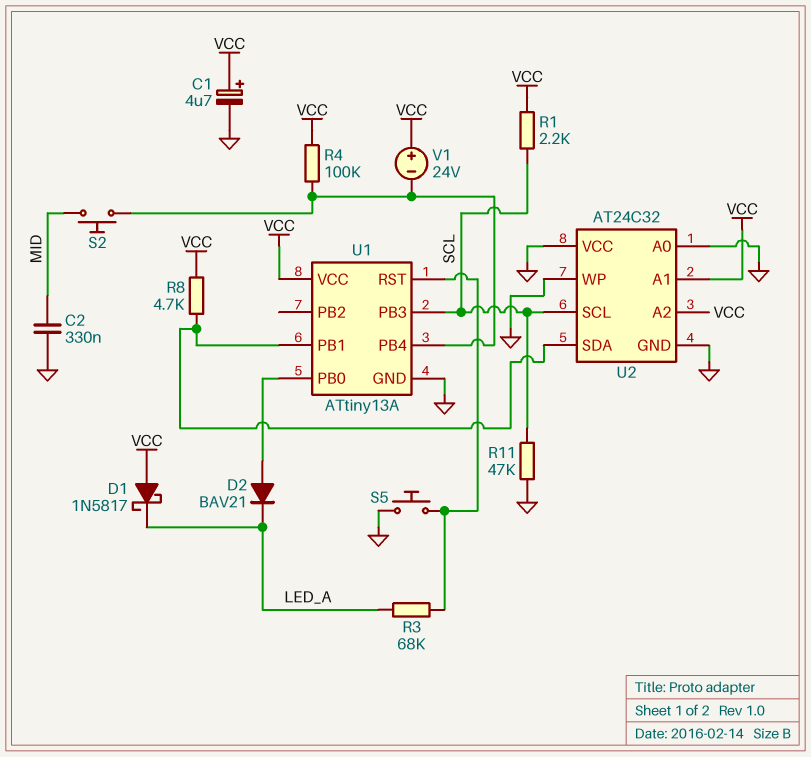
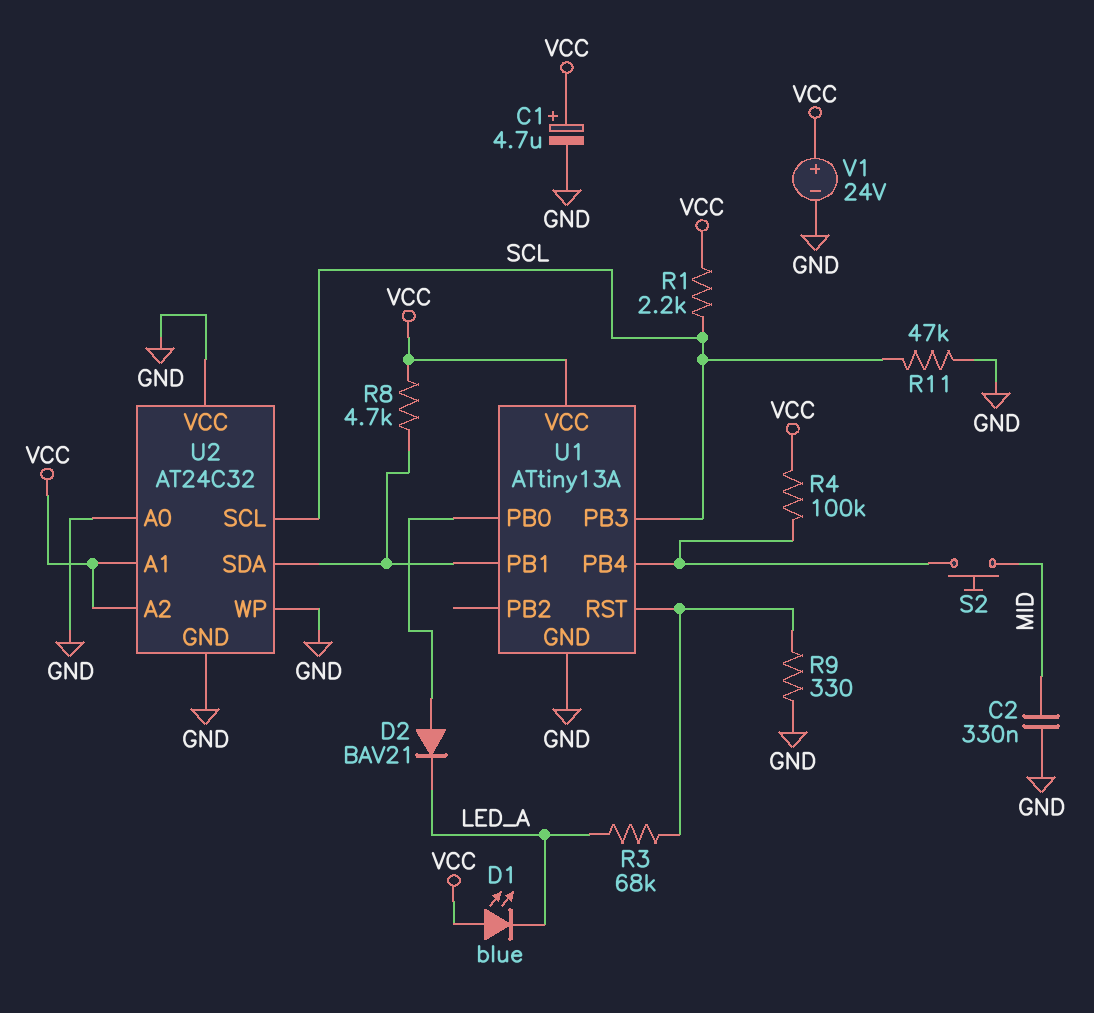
D1: schottky 1N5817 (A VCC, K LED_A) -> LED blue (A VCC, K LED_A)
R9: none -> 330 (GND, U1/RST)
S5: button (GND, U1/RST) -> none
V1: 24V (plus VCC, minus U1/PB4) -> 24V (plus VCC, minus GND)

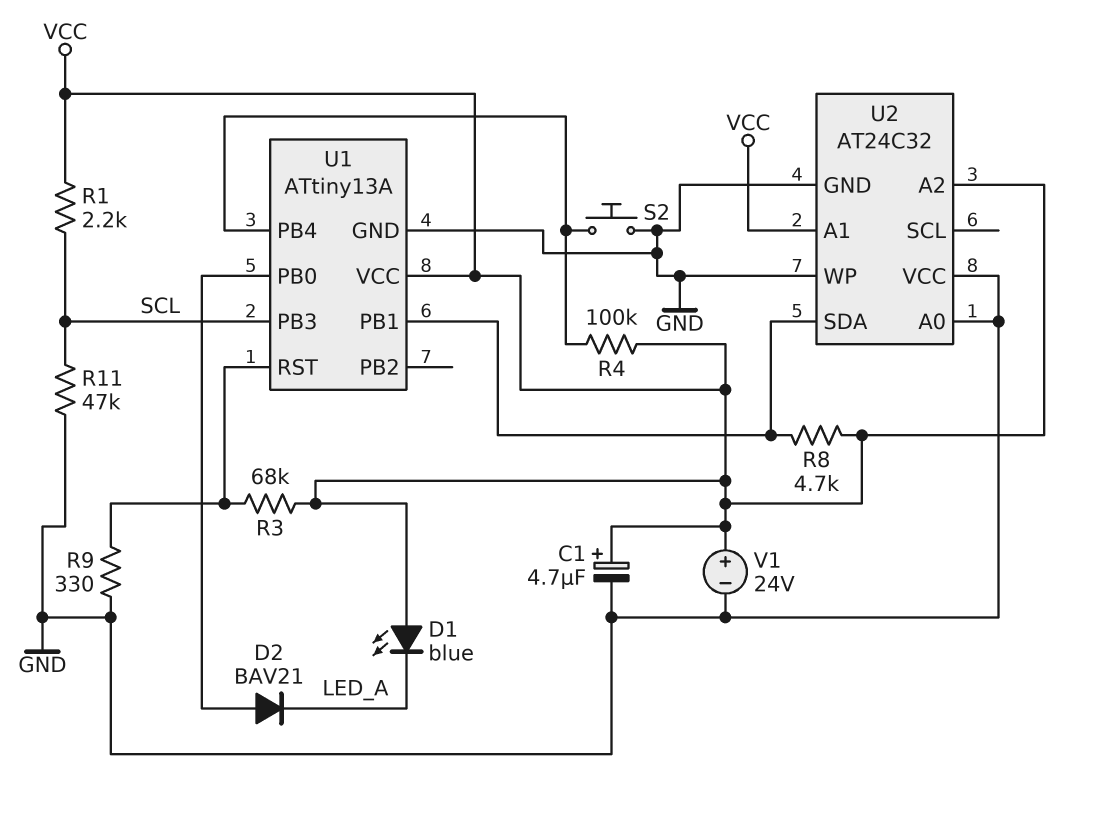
C2: 330nF (GND, MID) -> none
R3: 68k (LED_A, U1/RST) -> 68k (U1/RST, VCC)
S2: button (MID, U1/PB4) -> button (GND, U1/PB4)
U2 pin SCL: SCL -> none

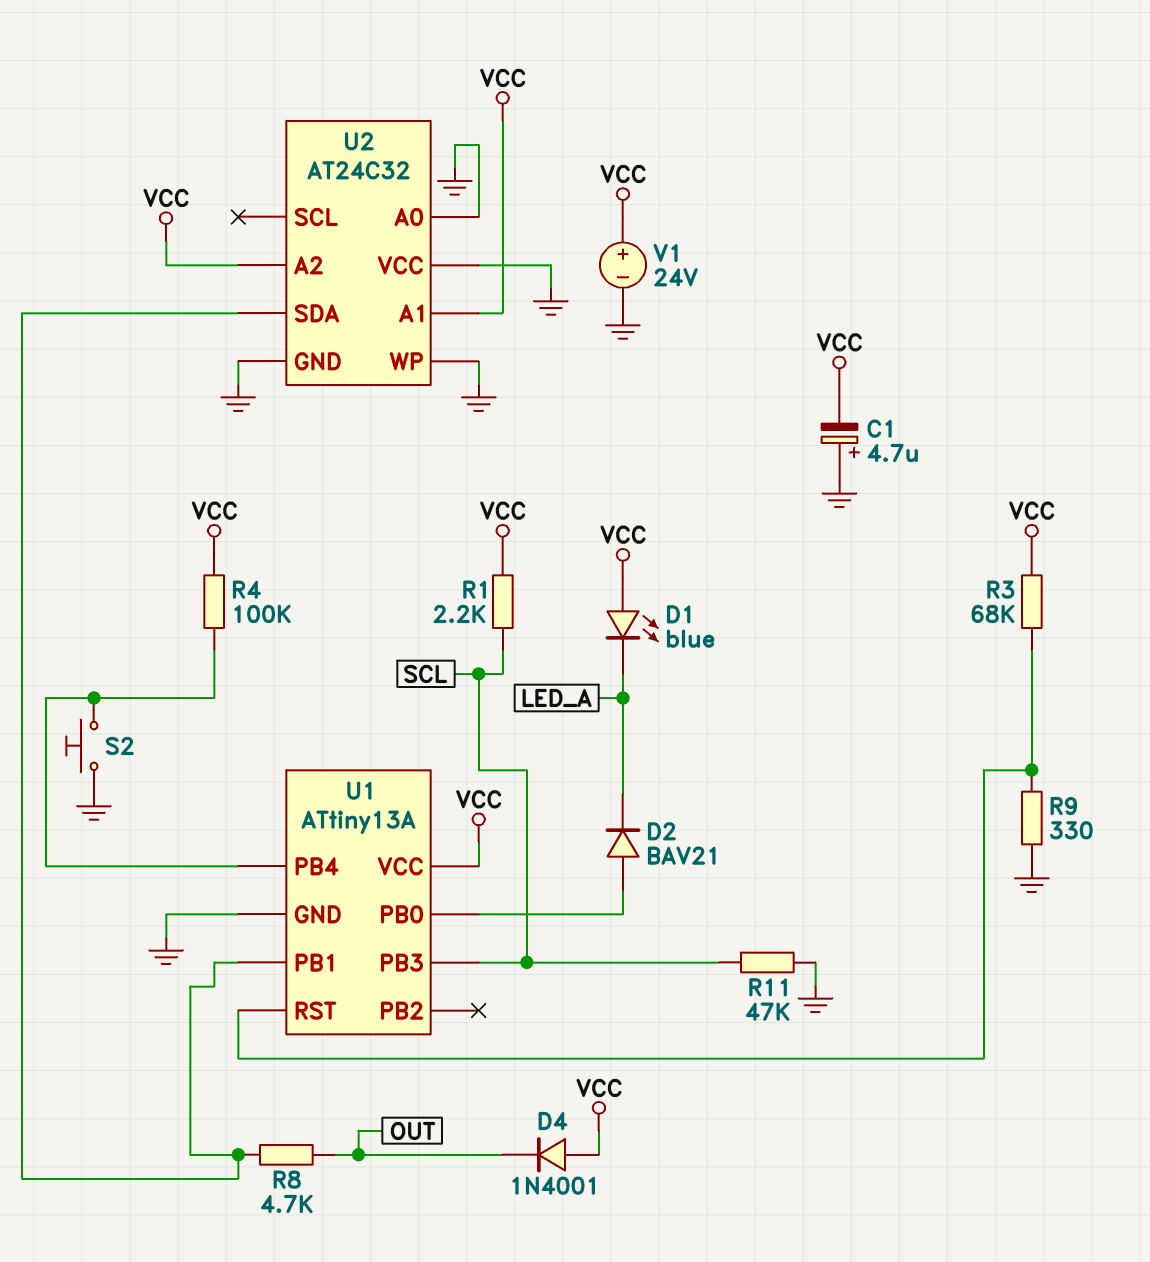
C1: 4.7uF (plus VCC, minus GND) -> 4.7uF (plus GND, minus VCC)
D4: none -> diode 1N4001 (A VCC, K OUT)
R8: 4.7k (U1/PB1, VCC) -> 4.7k (OUT, U1/PB1)

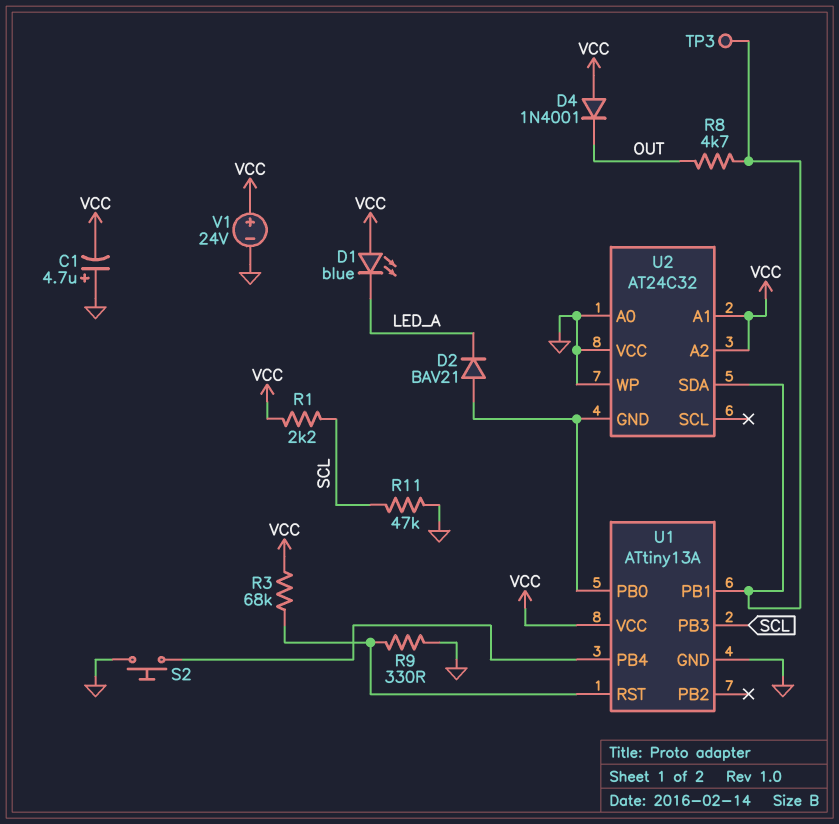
R4: 100k (U1/PB4, VCC) -> none
TP3: none -> test point (U1/PB1)
U2 pin GND: GND -> U1/PB0

